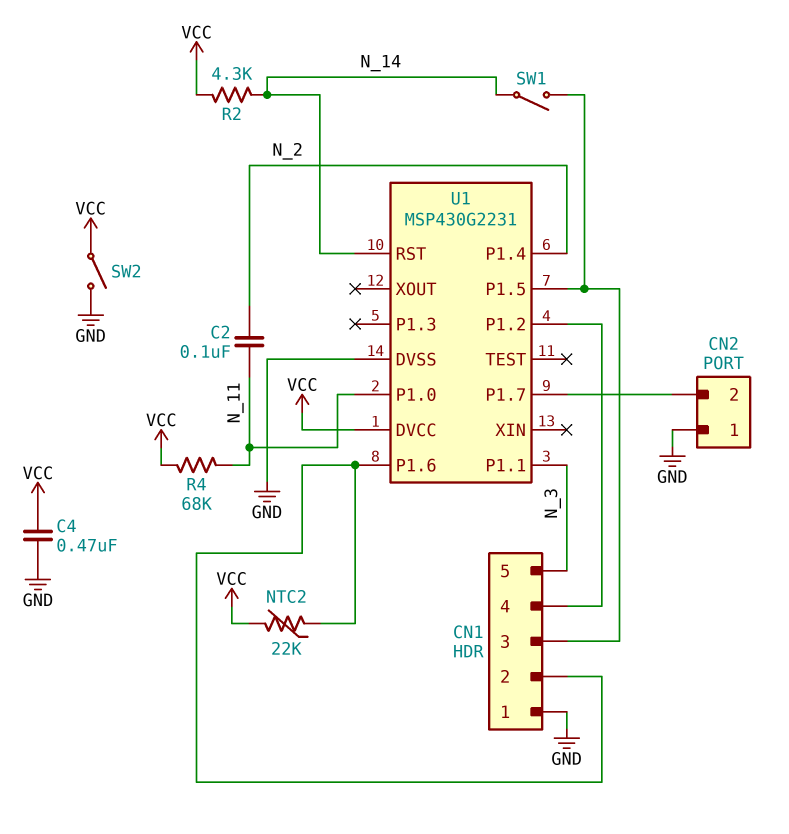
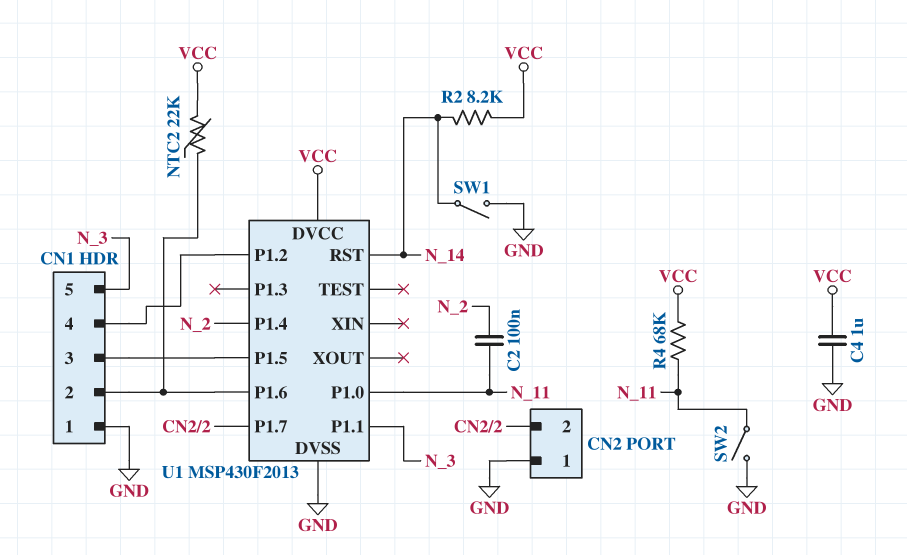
C4: 470nF (GND, VCC) -> 1uF (GND, VCC)
R2: 4.3k (N_14, VCC) -> 8.2k (N_14, VCC)
SW1: switch (CN1/3, N_14) -> switch (GND, N_14)
SW2: switch (GND, VCC) -> switch (GND, N_11)
U1: MSP430G2231 -> MSP430F2013

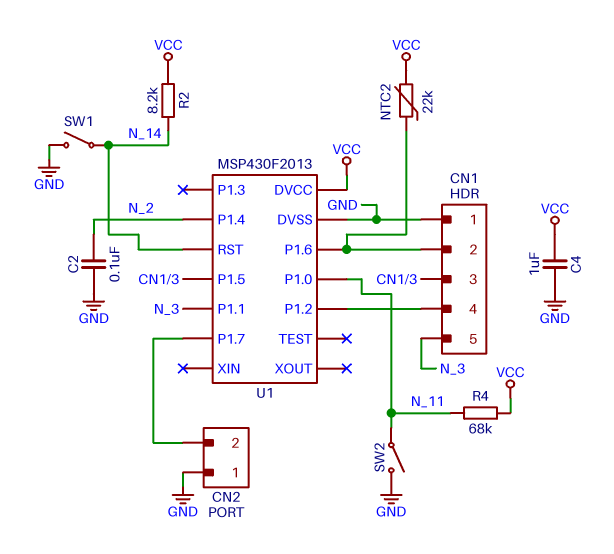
C2: 100nF (N_2, N_11) -> 100nF (GND, N_2)

